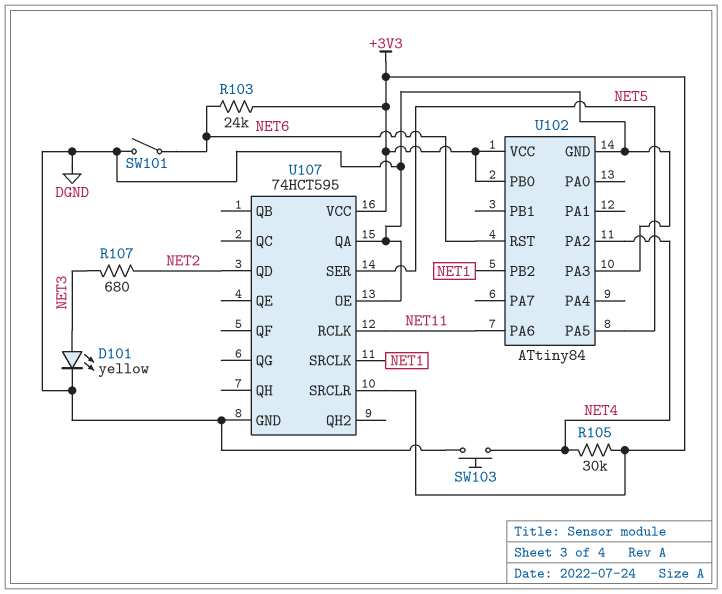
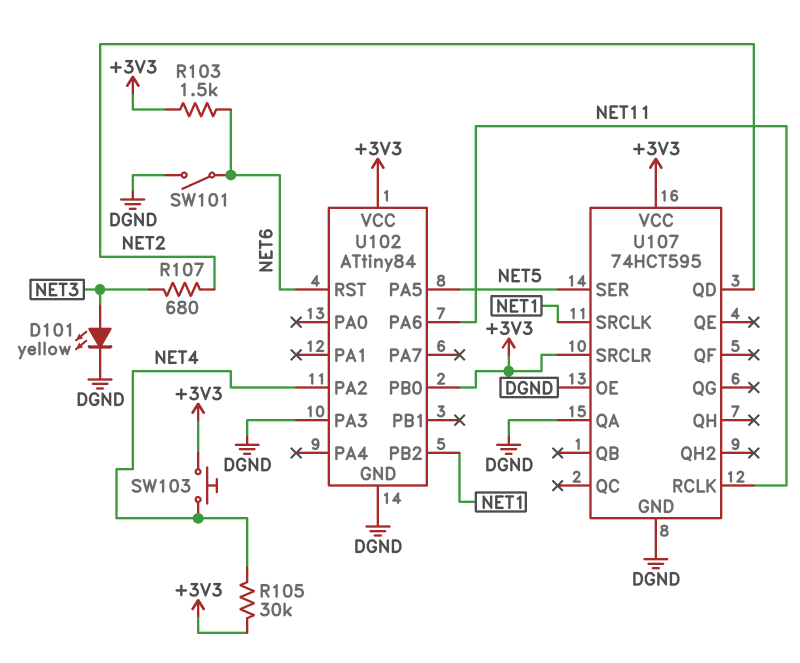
R103: 24k (+3V3, NET6) -> 1.5k (+3V3, NET6)
SW103: button (DGND, NET4) -> button (+3V3, NET4)

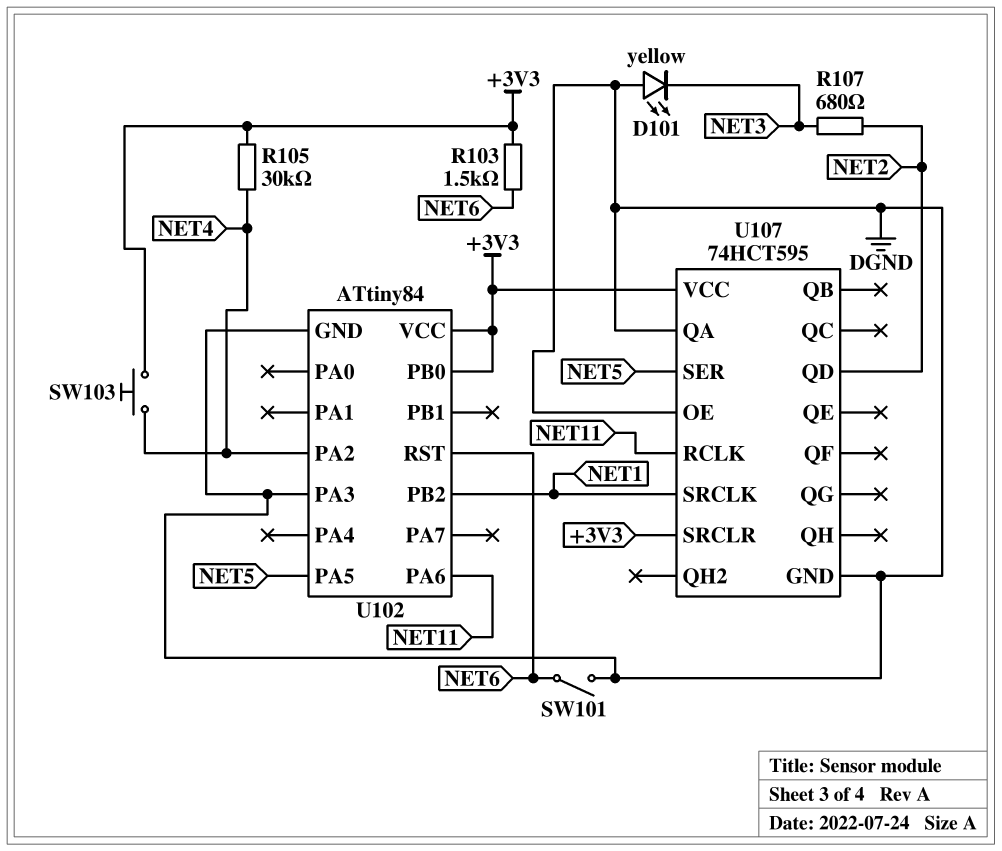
D101: LED yellow (A NET3, K DGND) -> LED yellow (A DGND, K NET3)

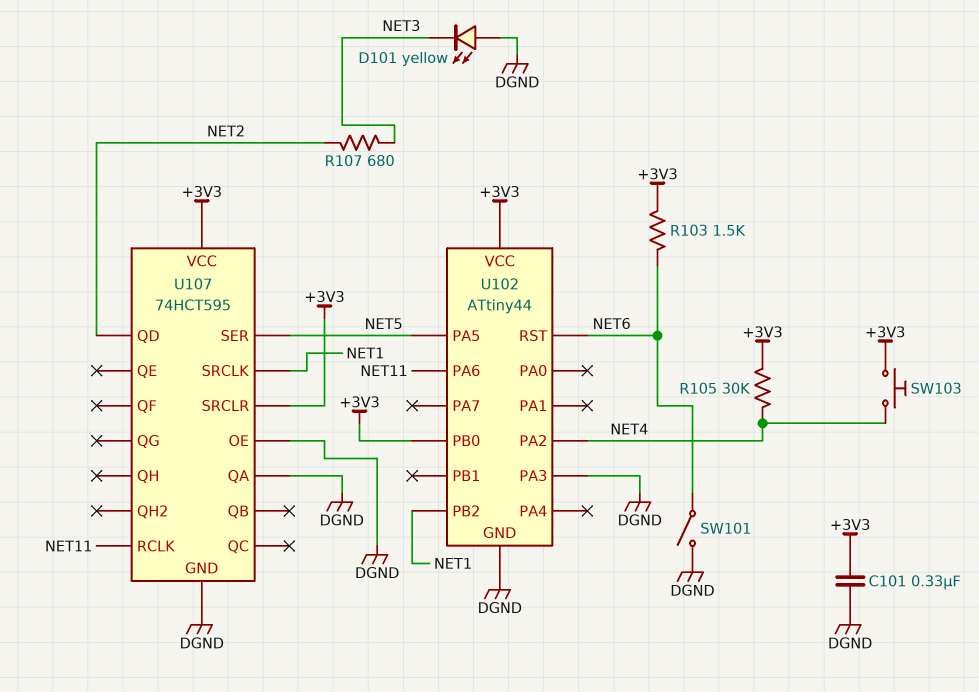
C101: none -> 330nF (+3V3, DGND)
U102: ATtiny84 -> ATtiny44

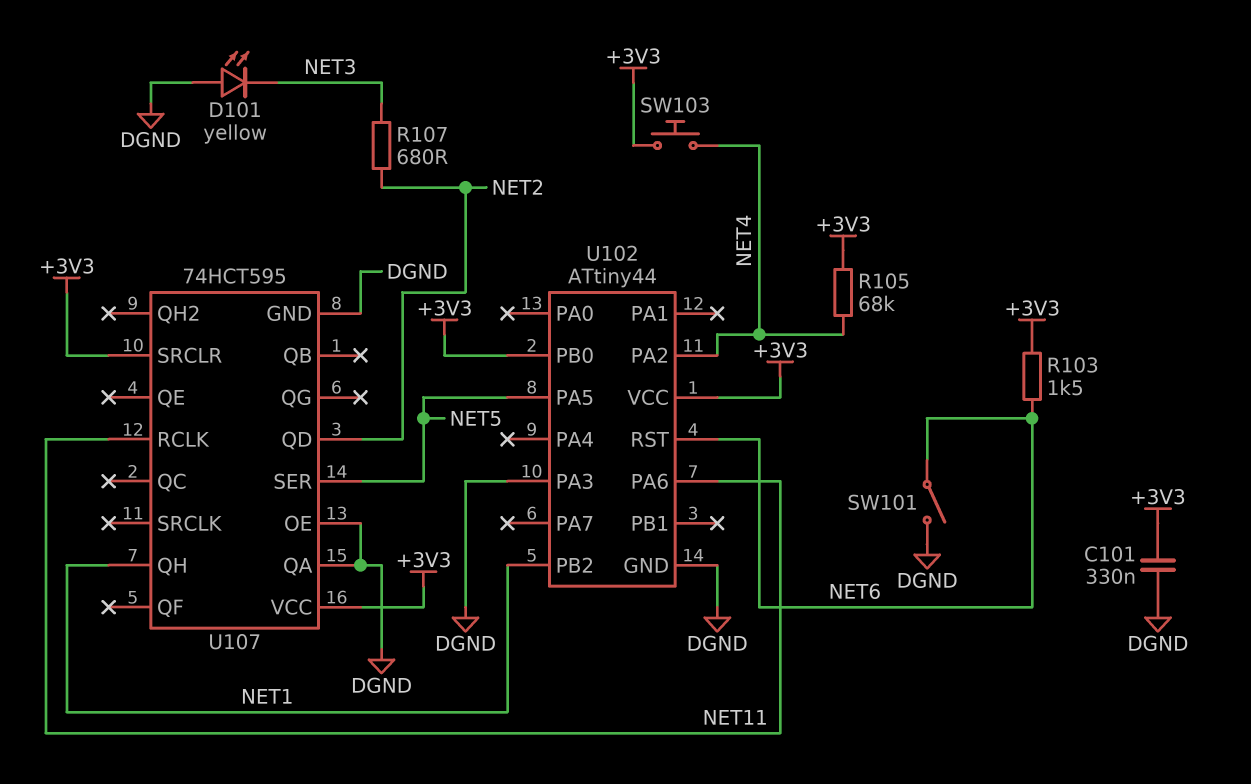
R105: 30k (+3V3, NET4) -> 68k (+3V3, NET4)
U107 pin QH: none -> NET1
U107 pin SRCLK: NET1 -> none

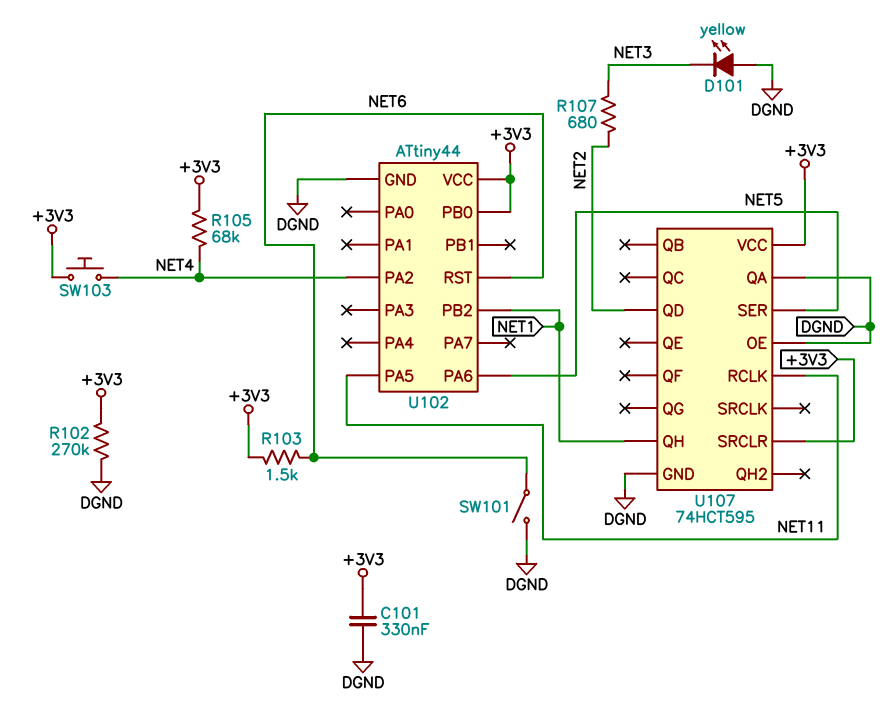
R102: none -> 270k (+3V3, DGND)
U102 pin PA3: DGND -> none
U102 pin PA5: NET5 -> NET11
U102 pin PA6: NET11 -> NET5

